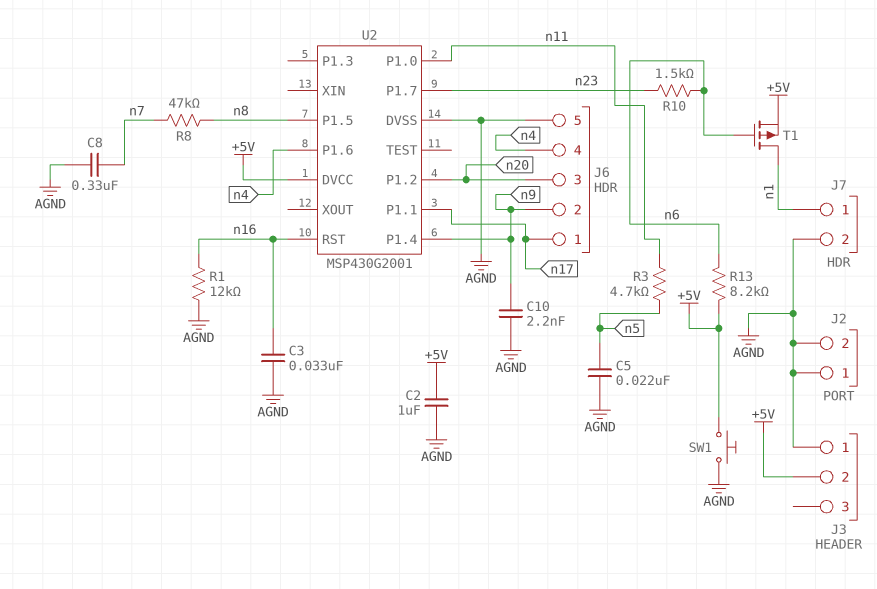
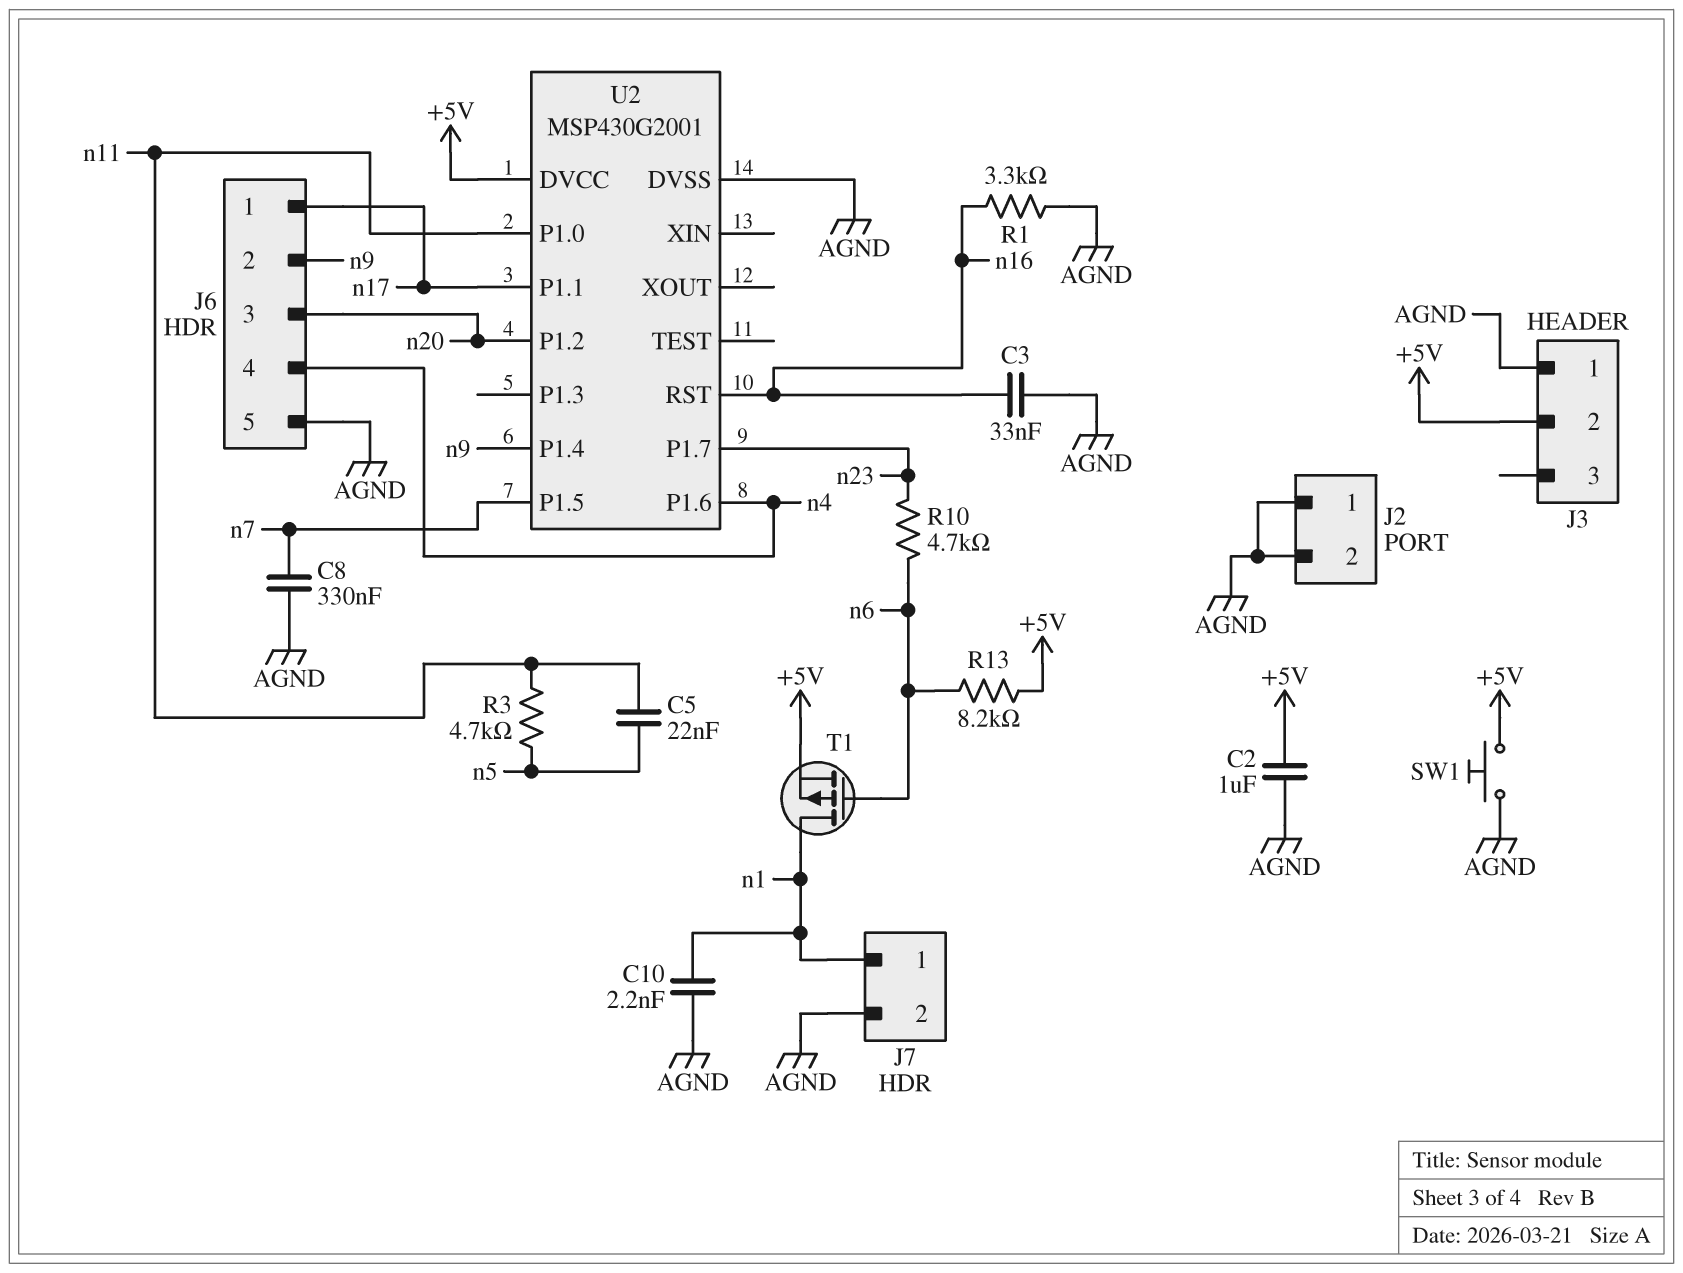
C5: 22nF (AGND, n5) -> 22nF (n5, n11)
C10: 2.2nF (AGND, n9) -> 2.2nF (AGND, n1)
R1: 12k (AGND, n16) -> 3.3k (AGND, n16)
R8: 47k (n7, n8) -> none
R10: 1.5k (n6, n23) -> 4.7k (n6, n23)
U2 pin P1.5: n8 -> n7

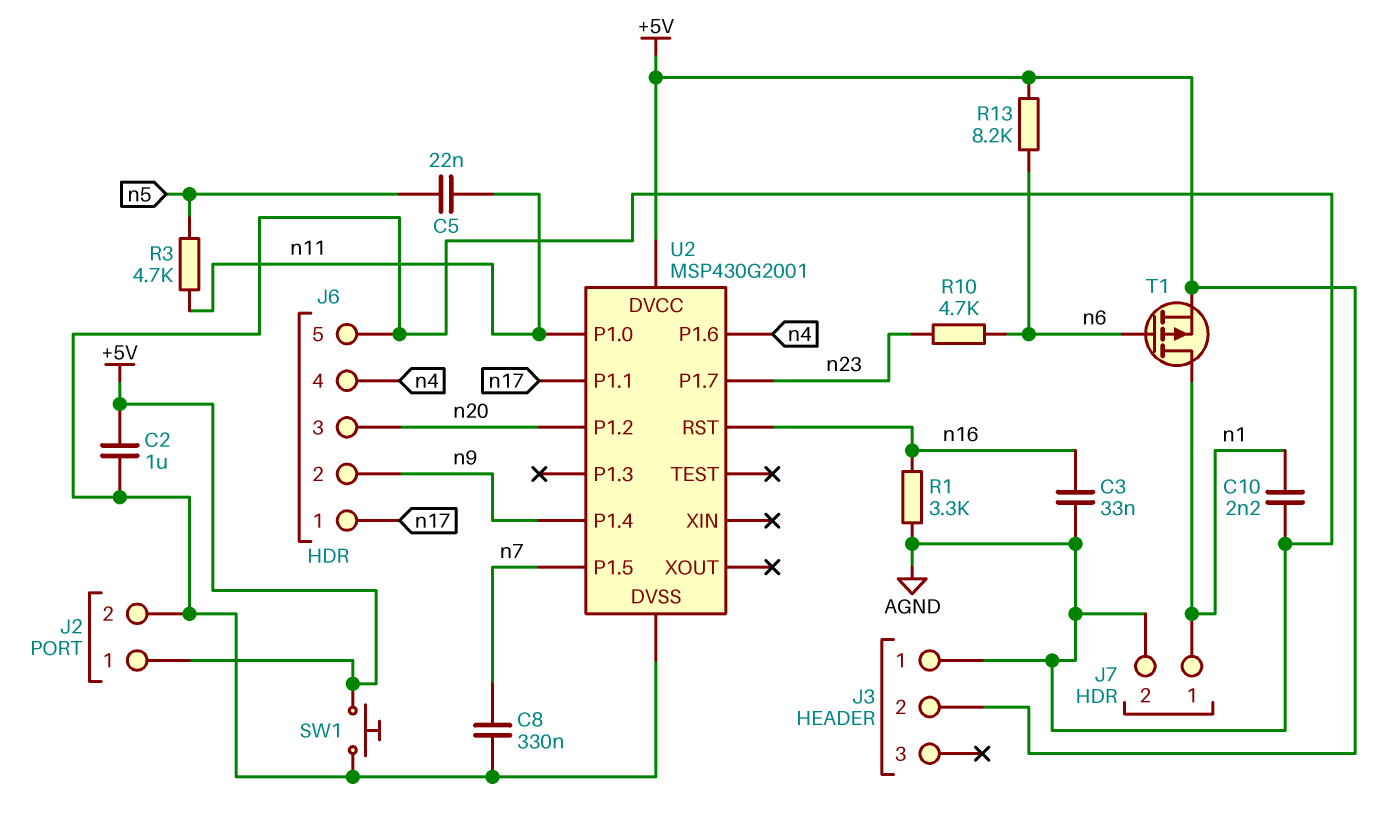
J2 pin 1: AGND -> +5V

